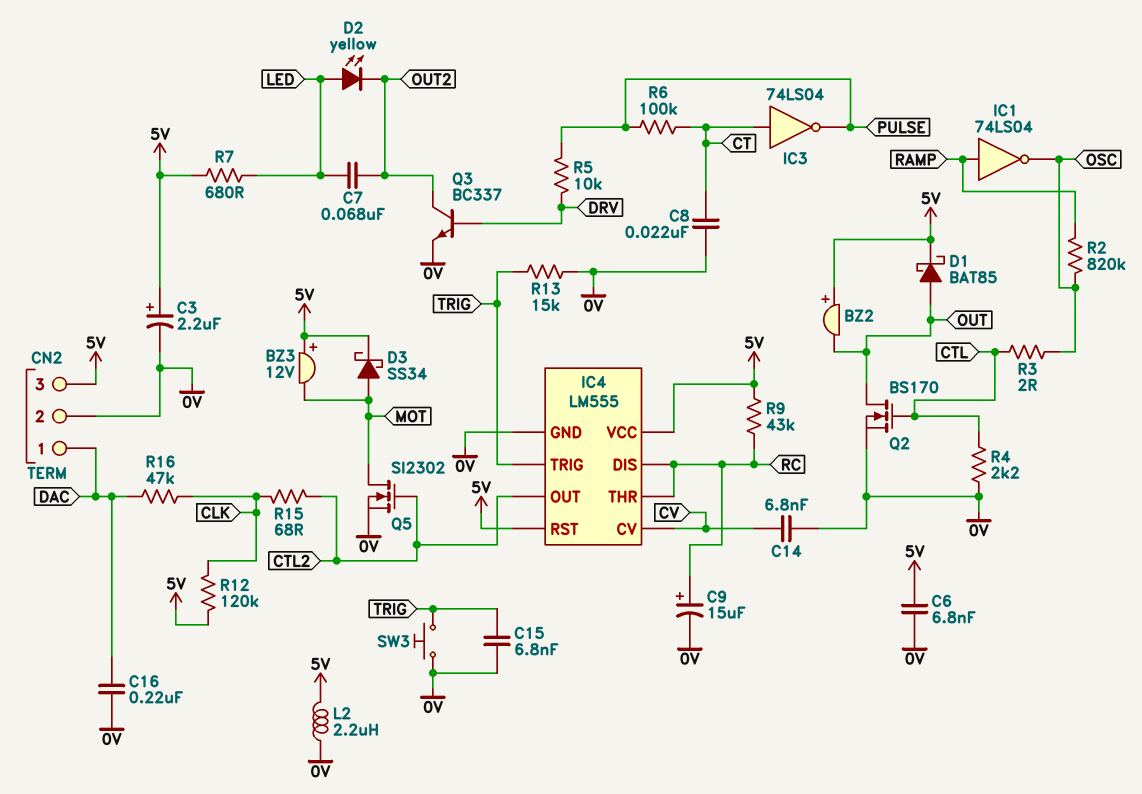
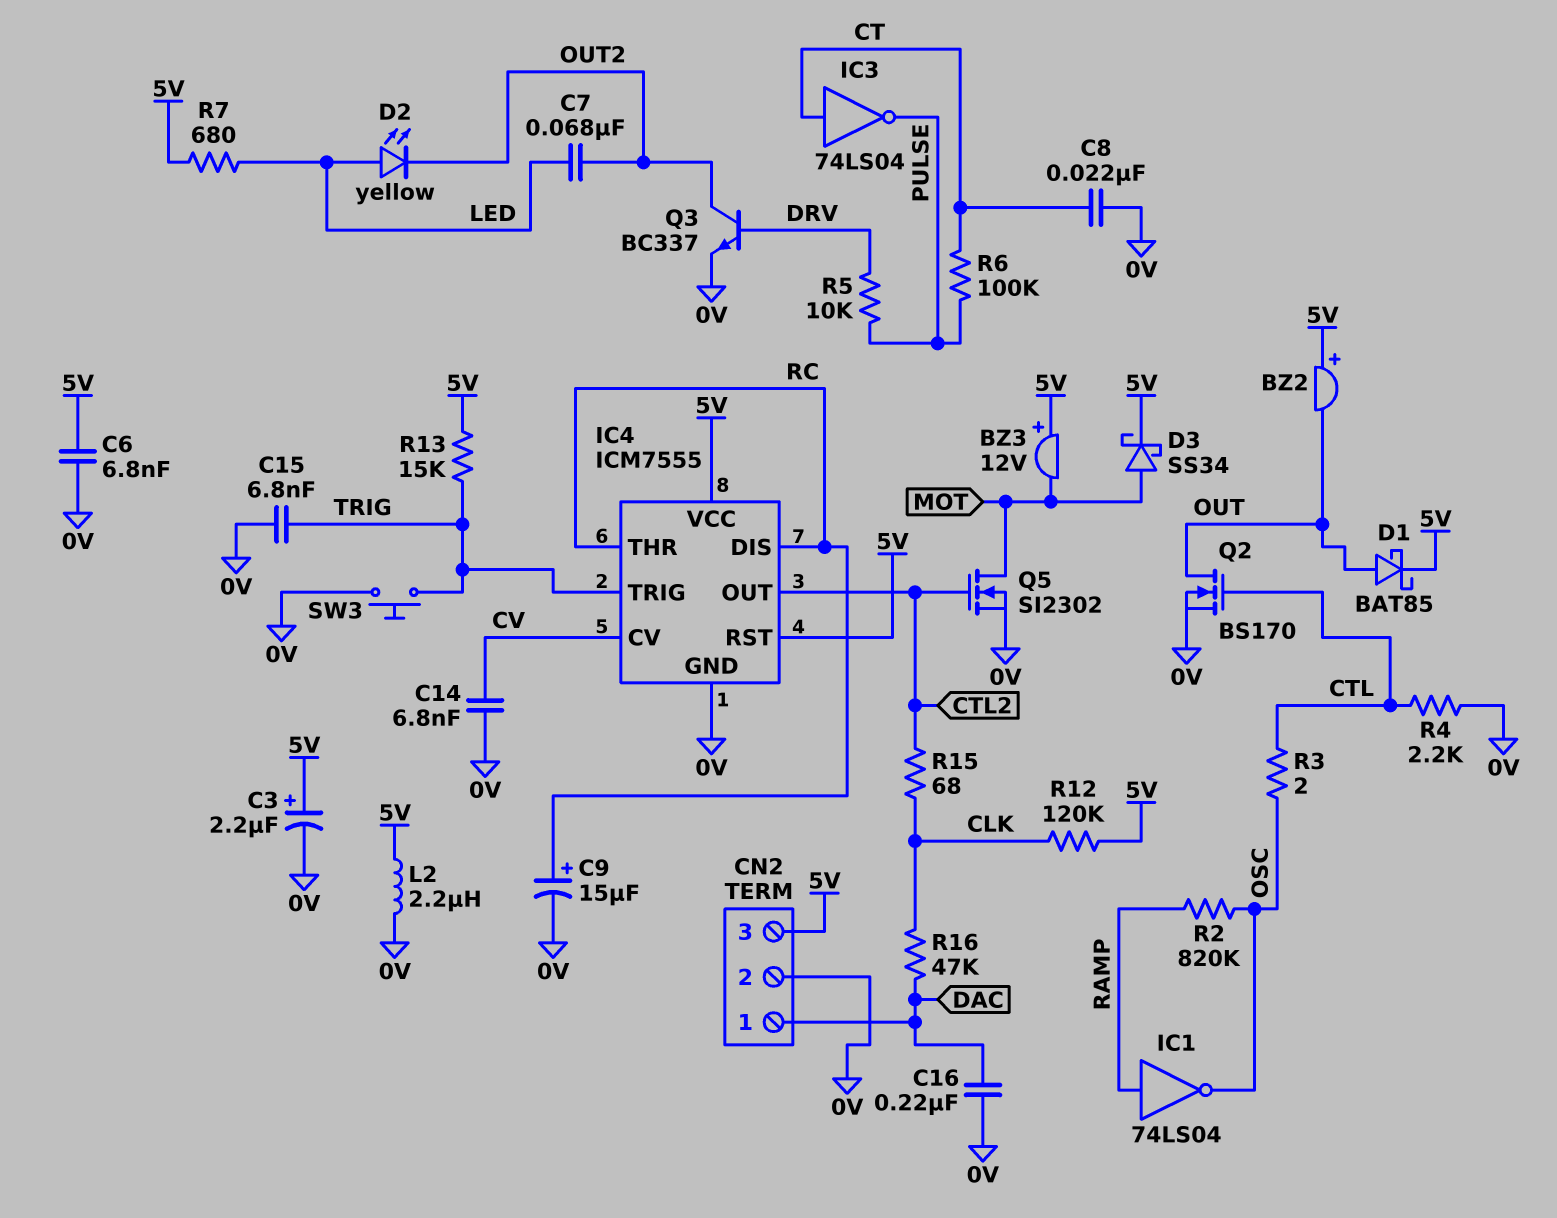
IC4: LM555 -> ICM7555
R9: 43k (5V, RC) -> none
R13: 15k (0V, TRIG) -> 15k (5V, TRIG)

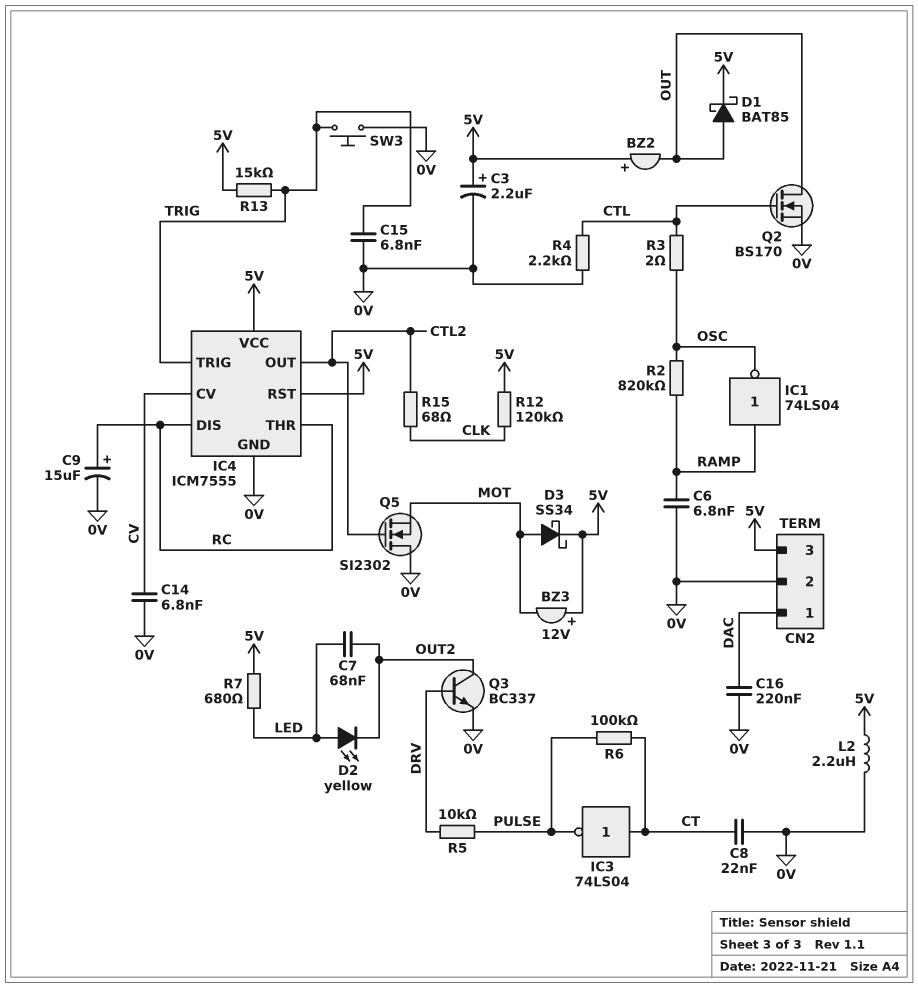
C6: 6.8nF (0V, 5V) -> 6.8nF (0V, RAMP)
Q5: NMOS SI2302 (G CTL2, D MOT, S 0V) -> NMOS SI2302 (G CTL2, D 0V, S MOT)
R16: 47k (CLK, DAC) -> none

